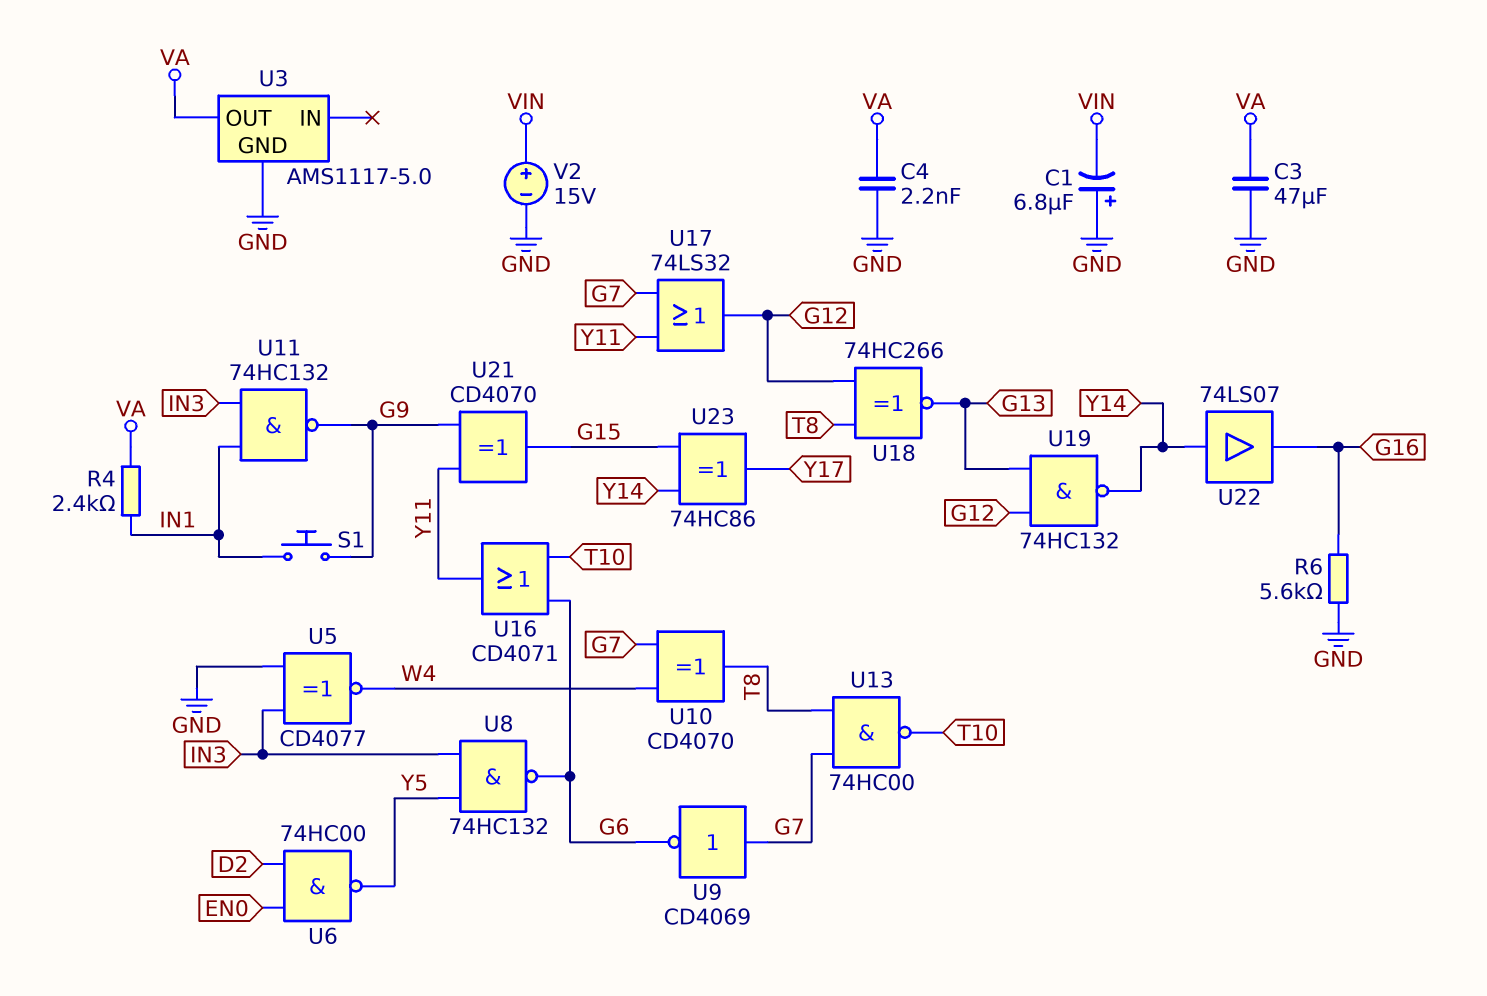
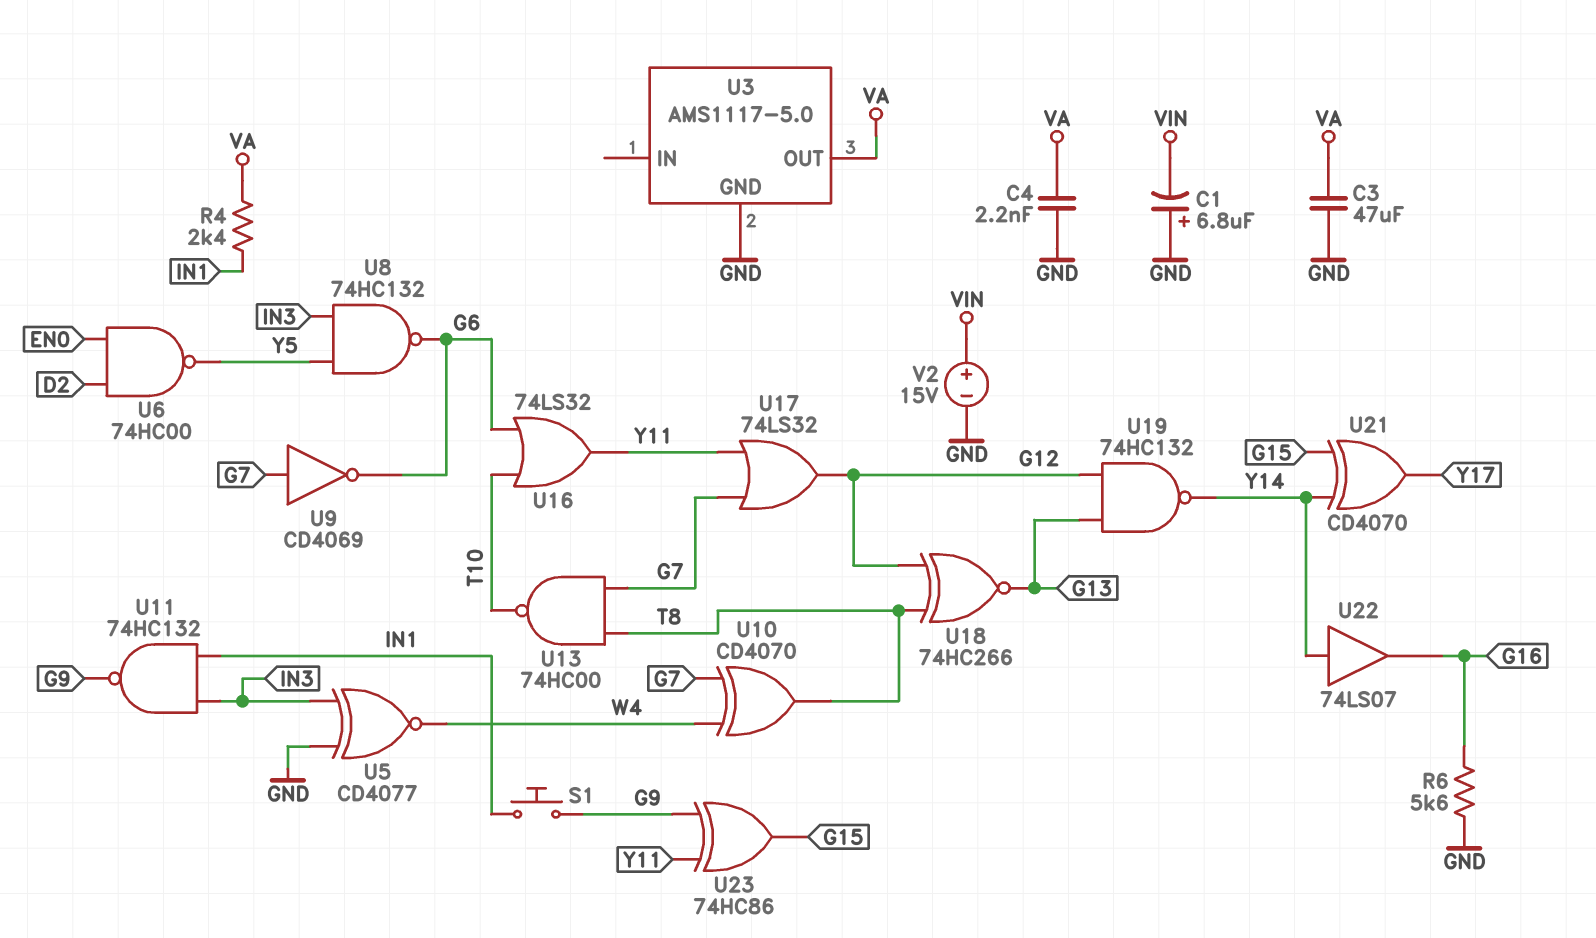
U16: OR CD4071 (in G6, in T10, out Y11) -> OR 74LS32 (in G6, in T10, out Y11)
U21: XOR CD4070 (in G9, in Y11, out G15) -> XOR CD4070 (in G15, in Y14, out Y17)
U23: XOR 74HC86 (in G15, in Y14, out Y17) -> XOR 74HC86 (in G9, in Y11, out G15)

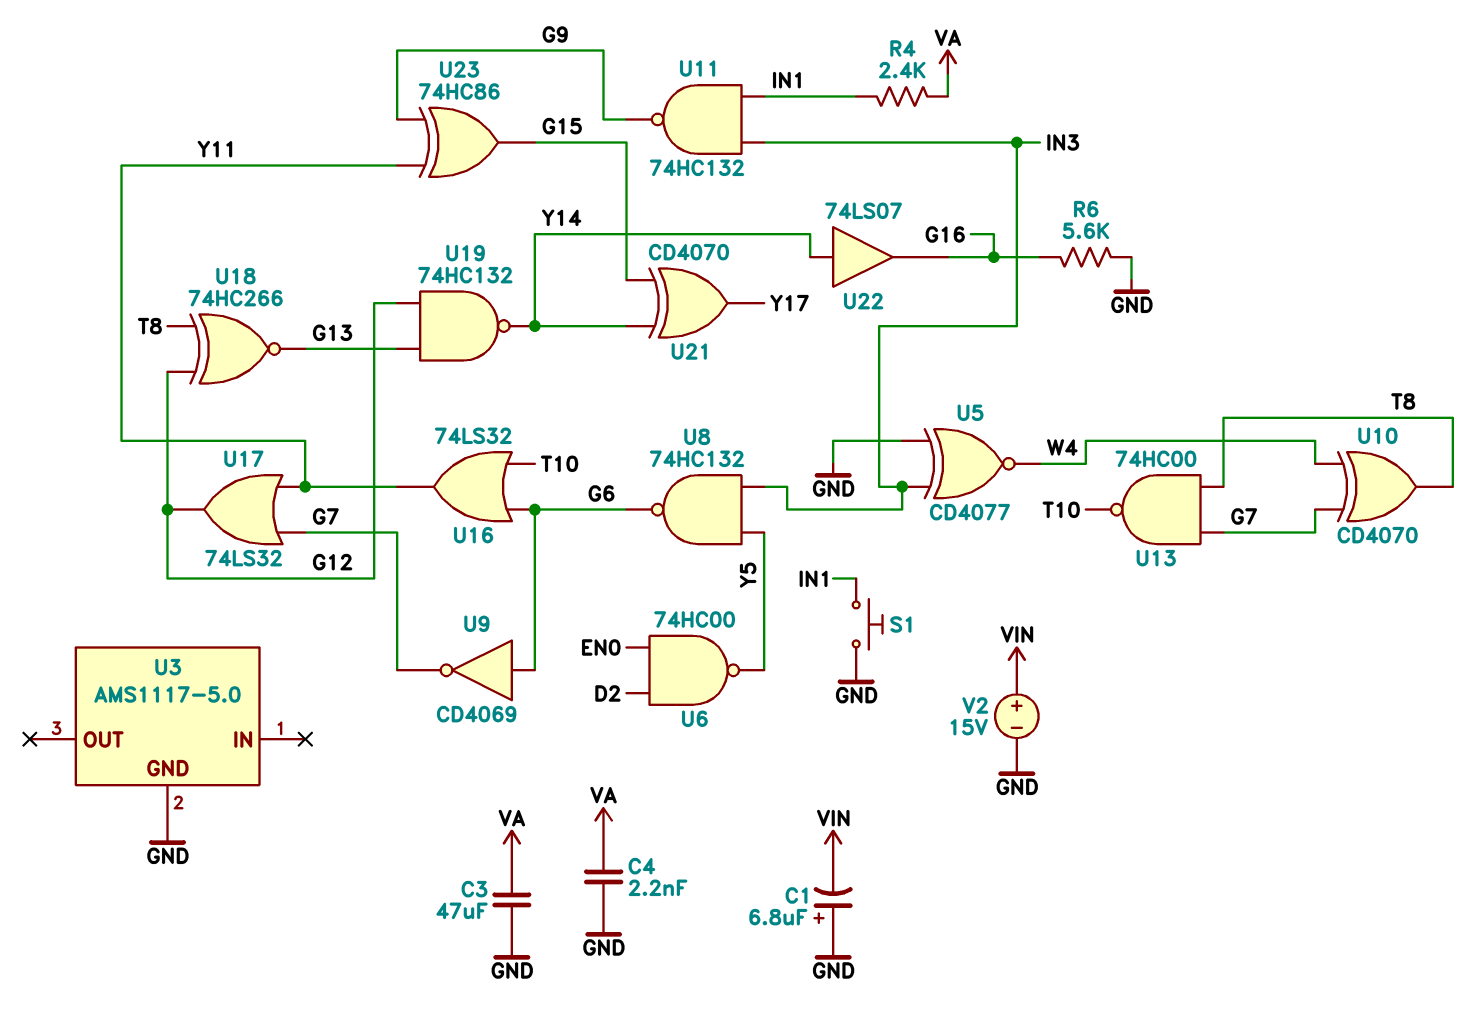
S1: button (G9, IN1) -> button (GND, IN1)
U3 pin OUT: VA -> none
U9: NOT CD4069 (in G7, out G6) -> NOT CD4069 (in G6, out G7)

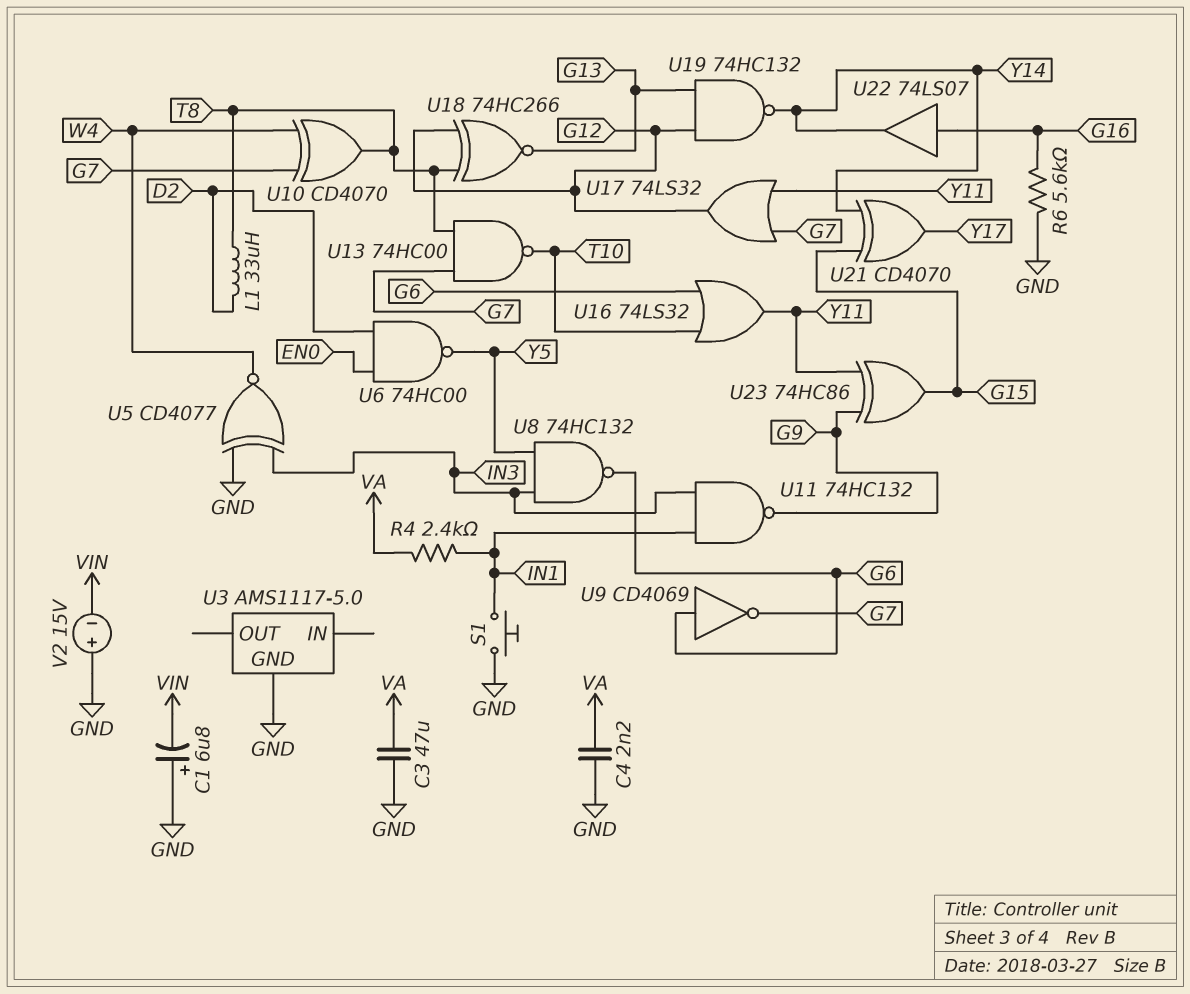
L1: none -> 33uH (D2, T8)
U22: buffer 74LS07 (in Y14, out G16) -> buffer 74LS07 (in G16, out Y14)
V2: 15V (plus VIN, minus GND) -> 15V (plus GND, minus VIN)

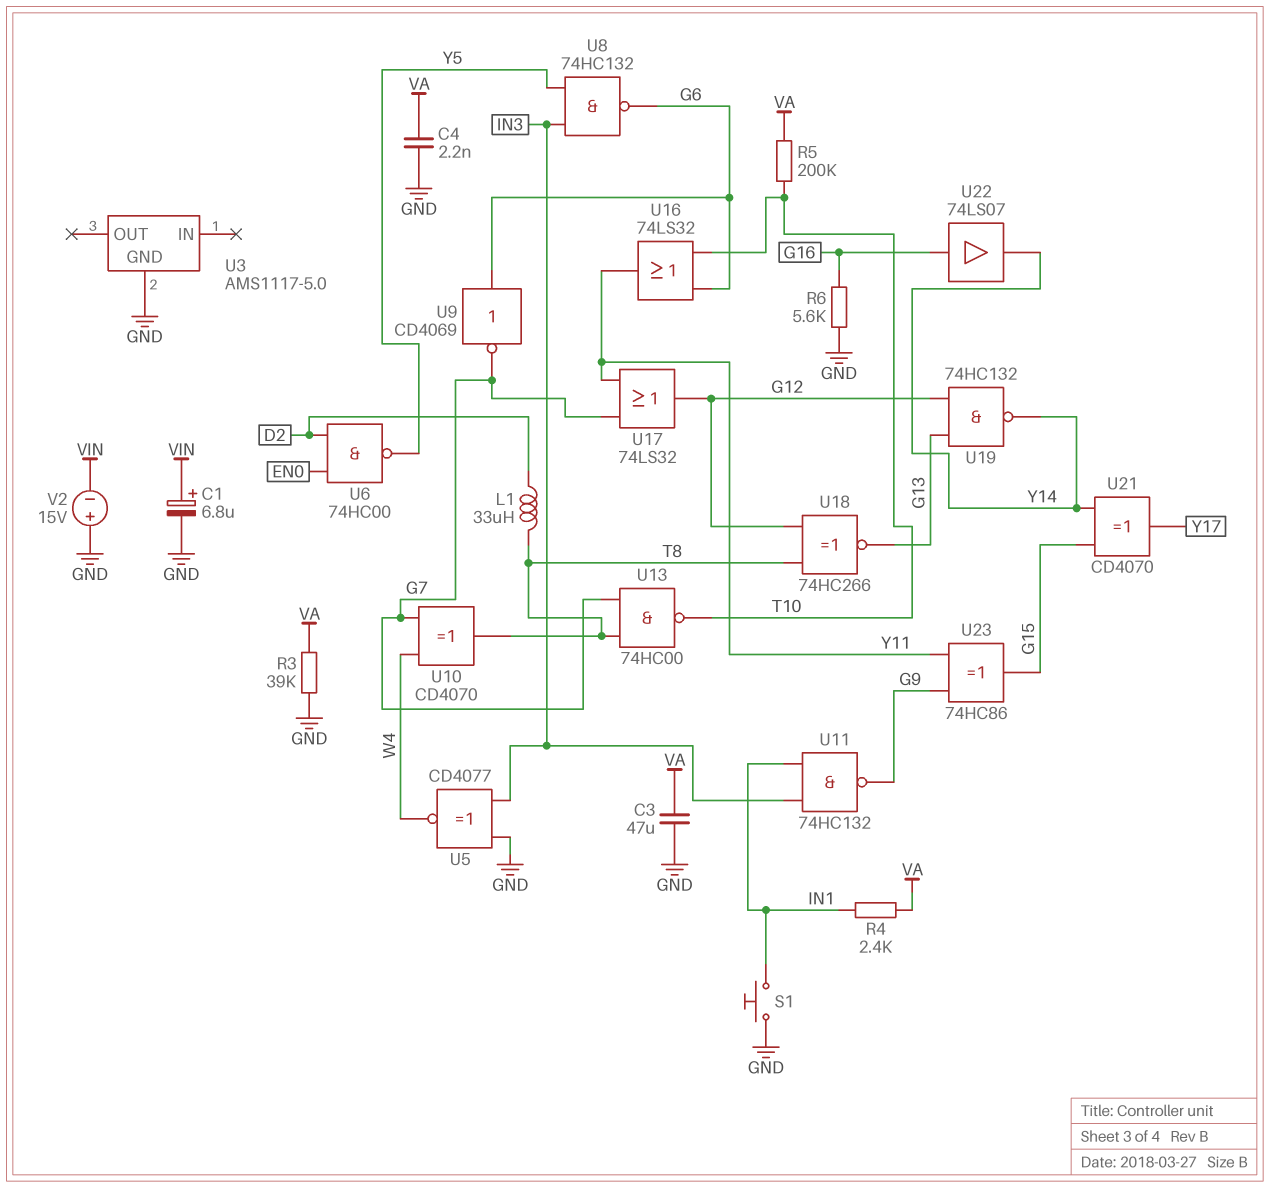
C1: 6.8uF (plus GND, minus VIN) -> 6.8uF (plus VIN, minus GND)
R3: none -> 39k (GND, VA)
R5: none -> 200k (T10, VA)

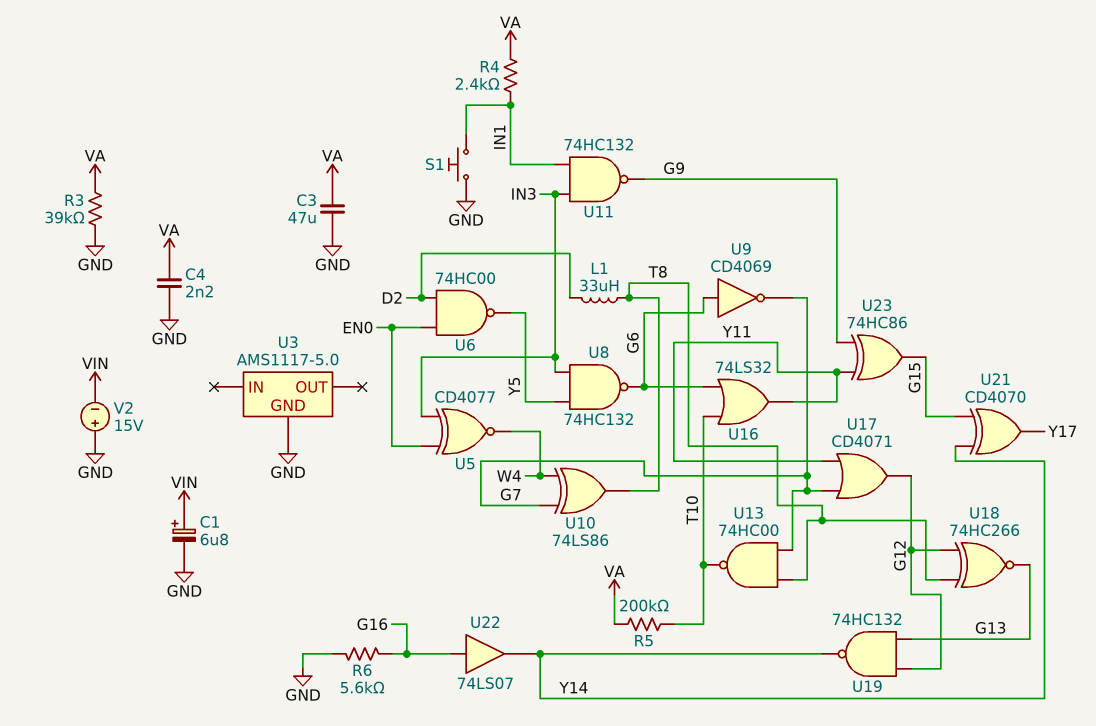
U5: XNOR CD4077 (in GND, in IN3, out W4) -> XNOR CD4077 (in EN0, in IN3, out W4)
U10: XOR CD4070 (in G7, in W4, out T8) -> XOR 74LS86 (in G7, in W4, out T8)
U17: OR 74LS32 (in G7, in Y11, out G12) -> OR CD4071 (in G7, in Y11, out G12)

